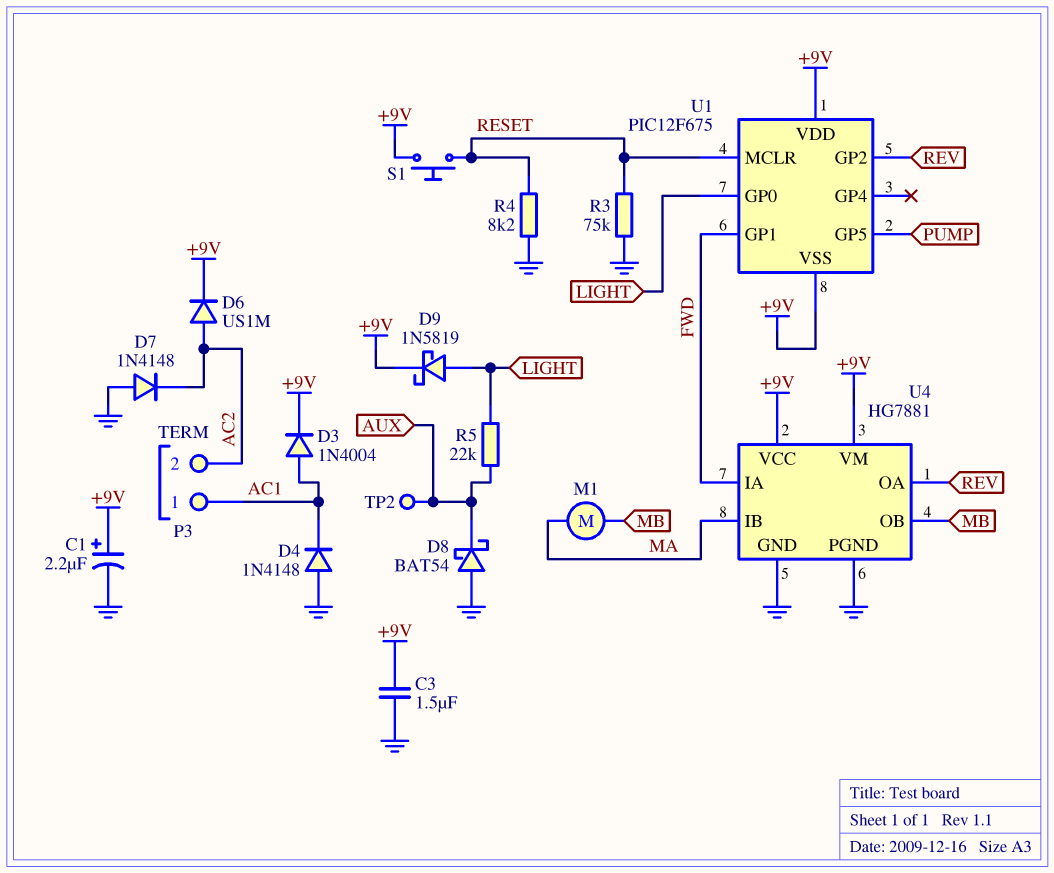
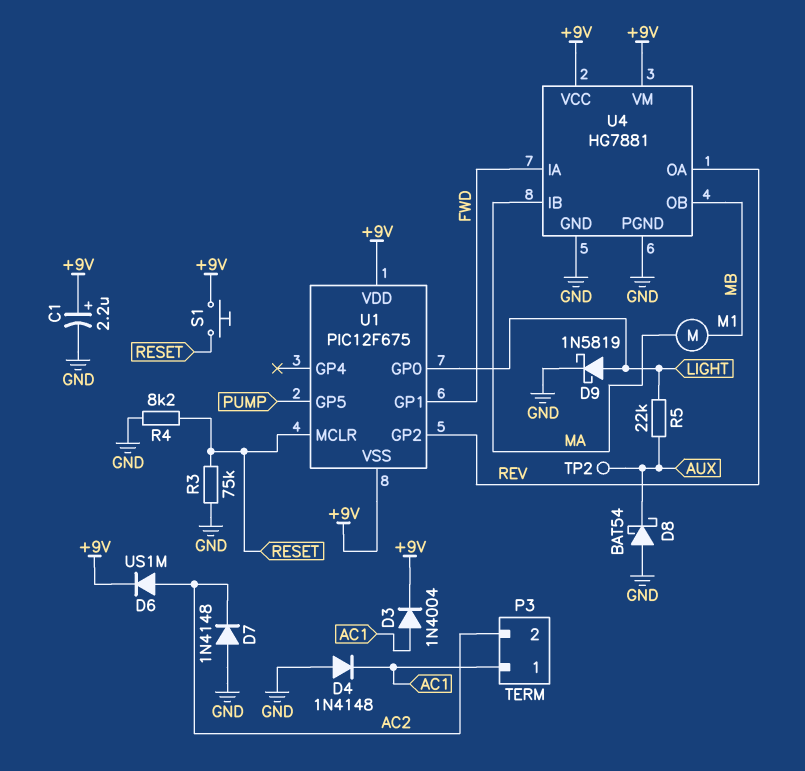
C3: 1.5uF (+9V, GND) -> none
D9: schottky 1N5819 (A LIGHT, K +9V) -> schottky 1N5819 (A LIGHT, K GND)

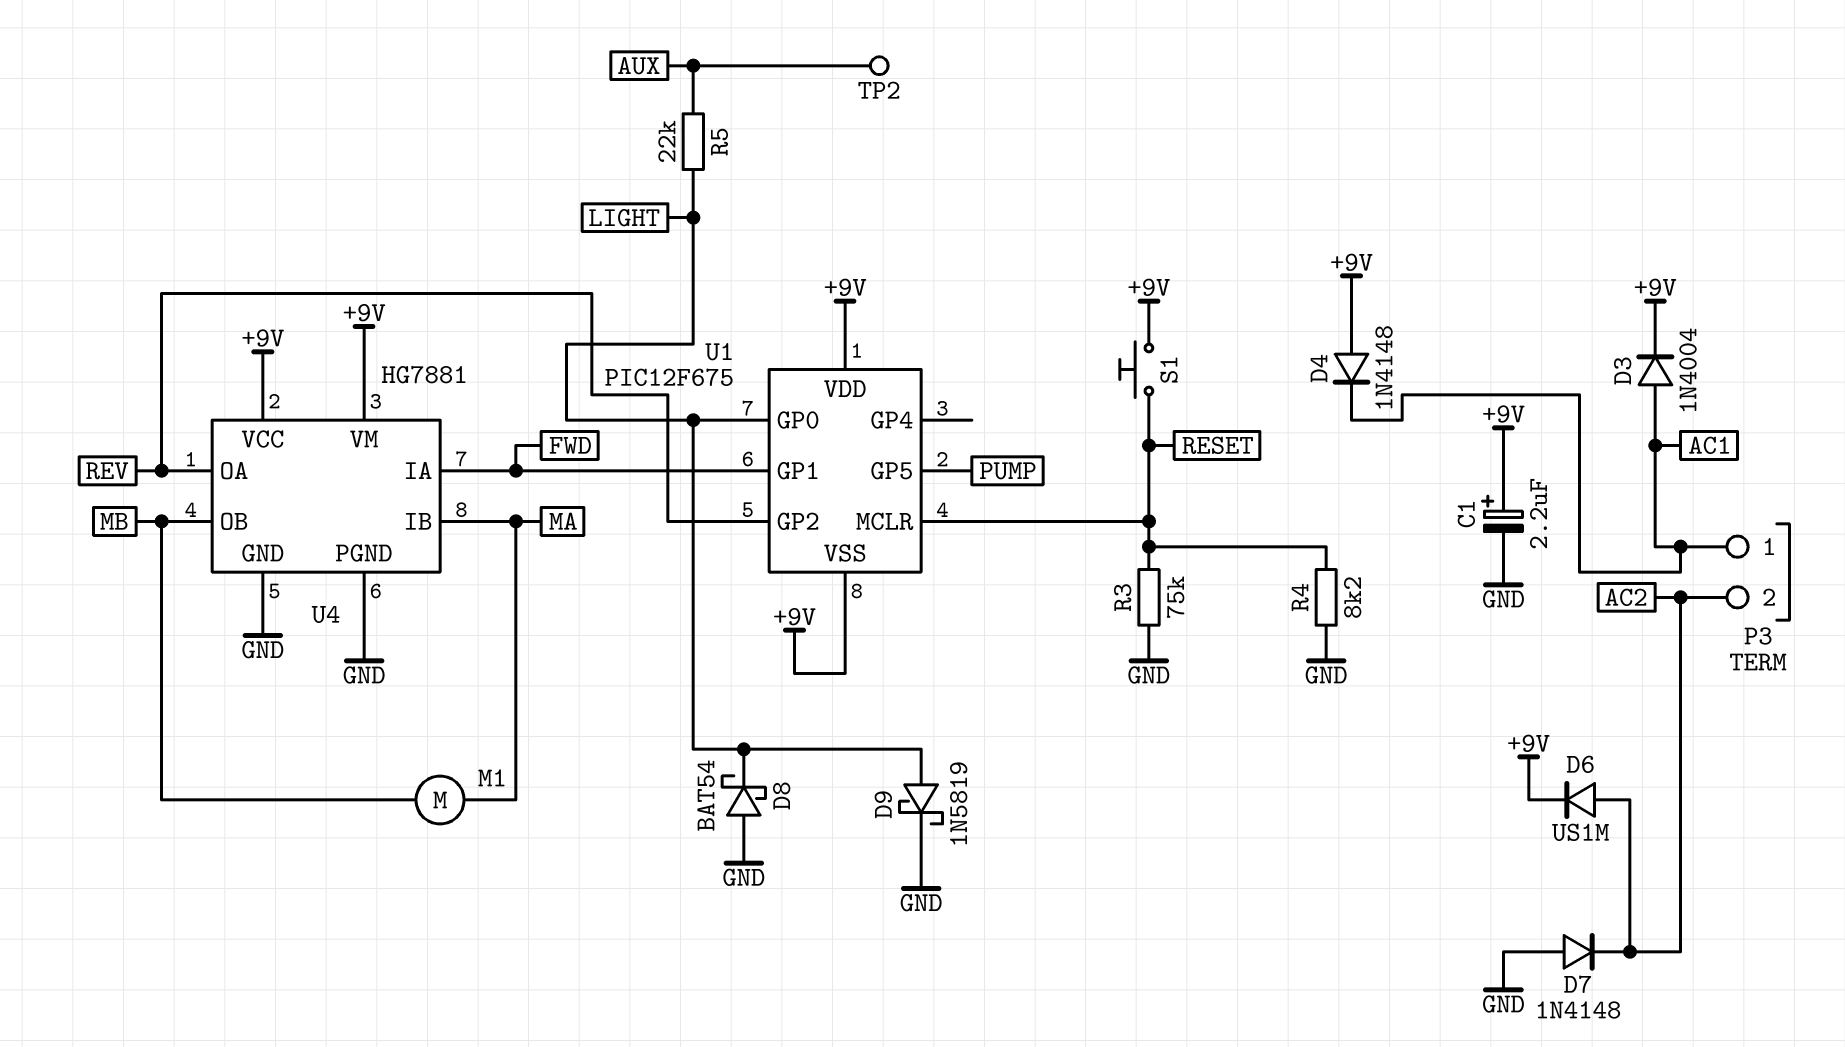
D4: diode 1N4148 (A GND, K AC1) -> diode 1N4148 (A +9V, K AC1)
D8: schottky BAT54 (A GND, K AUX) -> schottky BAT54 (A GND, K LIGHT)

